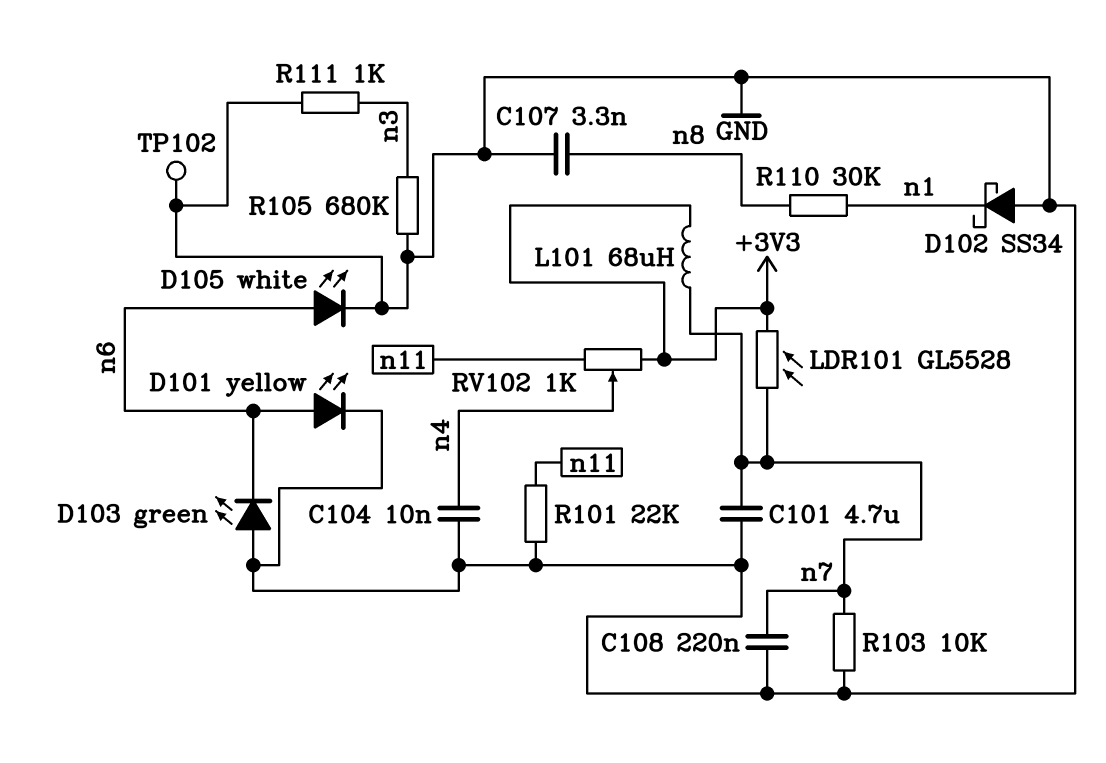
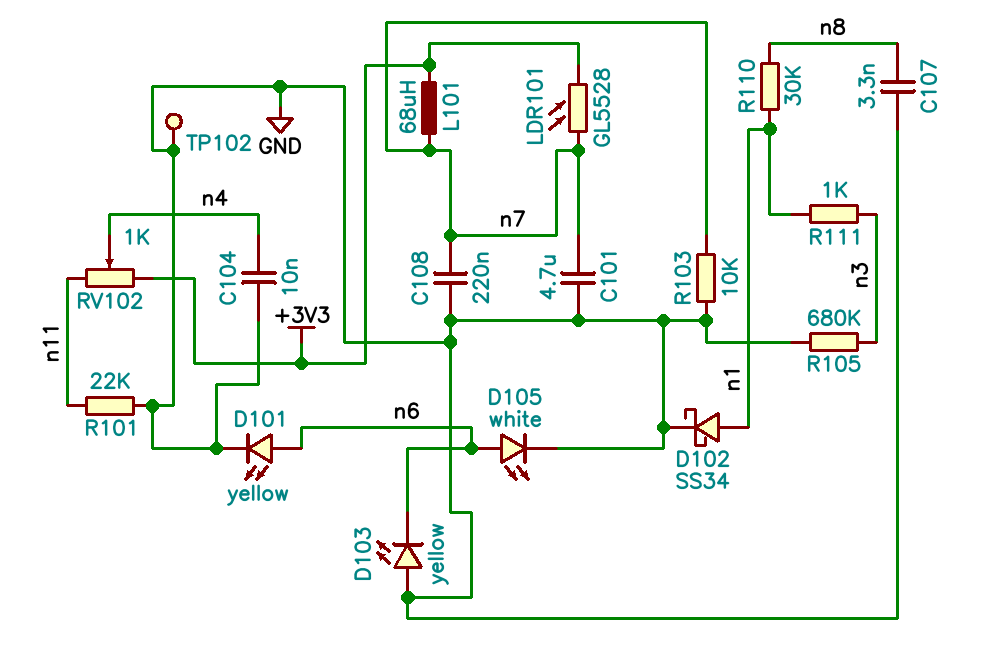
D102: schottky SS34 (A GND, K n1) -> schottky SS34 (A n1, K GND)
D103: LED green (A GND, K n6) -> LED yellow (A GND, K n6)
R111: 1k (GND, n3) -> 1k (n1, n3)

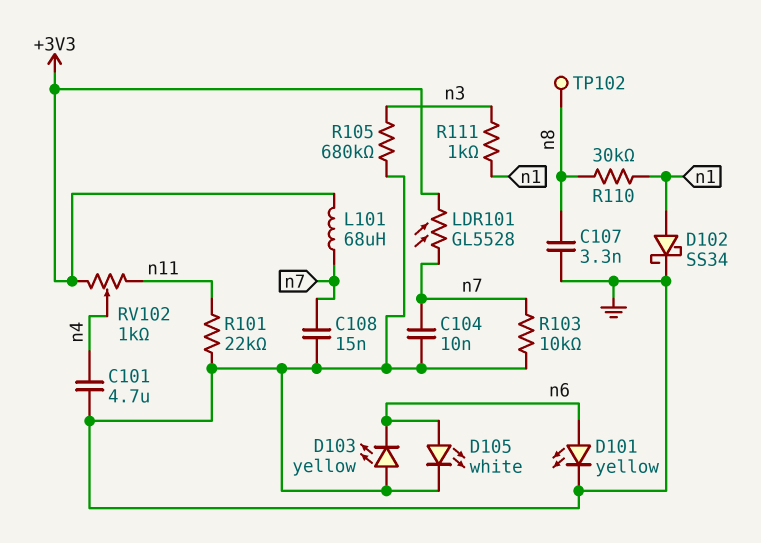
C101: 4.7uF (GND, n7) -> 4.7uF (GND, n4)
C104: 10nF (GND, n4) -> 10nF (GND, n7)
C108: 220nF (GND, n7) -> 15nF (GND, n7)
TP102: test point (GND) -> test point (n8)

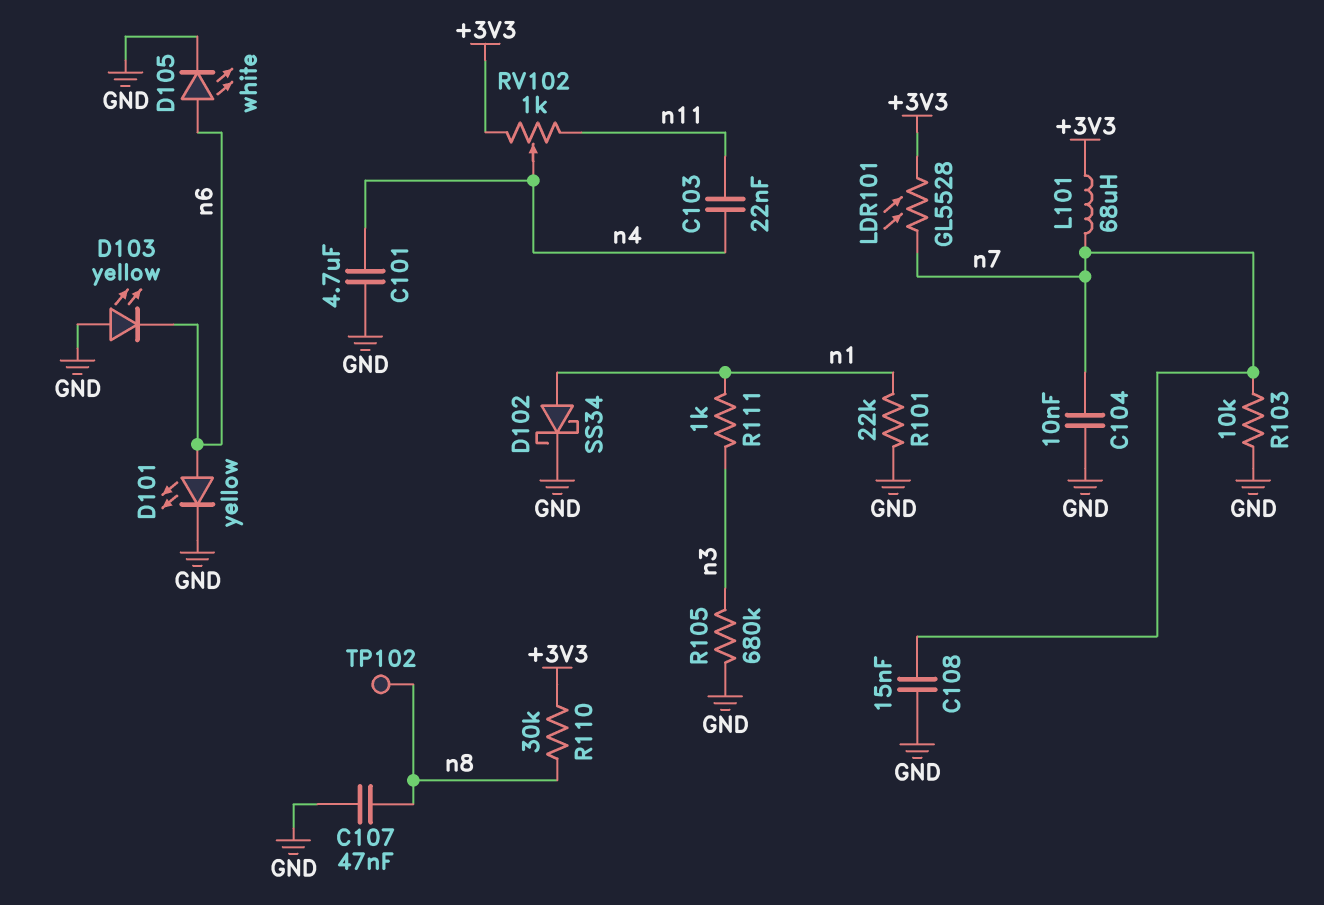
C103: none -> 22nF (n4, n11)
C107: 3.3nF (GND, n8) -> 47nF (GND, n8)
R101: 22k (GND, n11) -> 22k (GND, n1)
R110: 30k (n1, n8) -> 30k (+3V3, n8)

